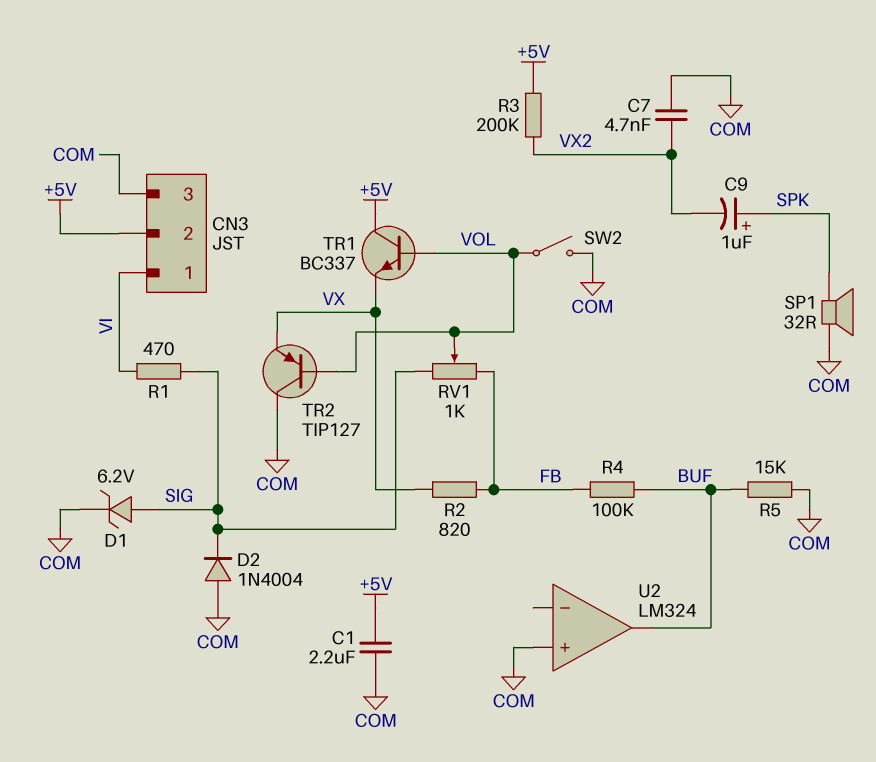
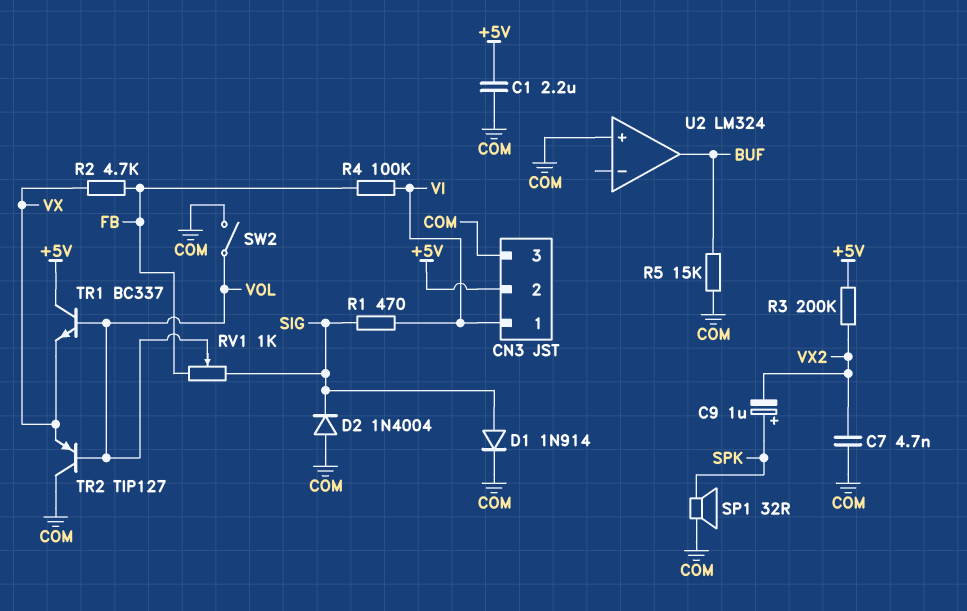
D1: zener 6.2V (A SIG, K COM) -> diode 1N914 (A SIG, K COM)
R2: 820 (FB, VX) -> 4.7k (FB, VX)
R4: 100k (BUF, FB) -> 100k (FB, VI)

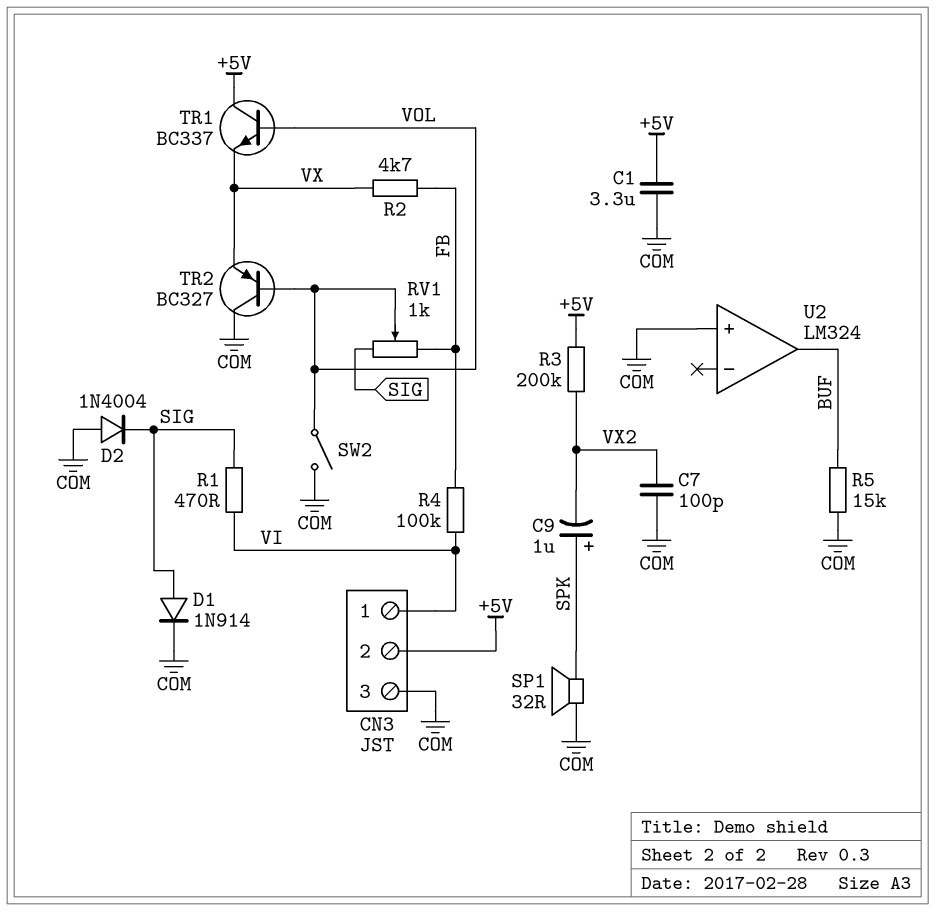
C1: 2.2uF (+5V, COM) -> 3.3uF (+5V, COM)
C7: 4.7nF (COM, VX2) -> 100pF (COM, VX2)
TR2: PNP TIP127 (B VOL, C COM, E VX) -> PNP BC327 (B VOL, C COM, E VX)

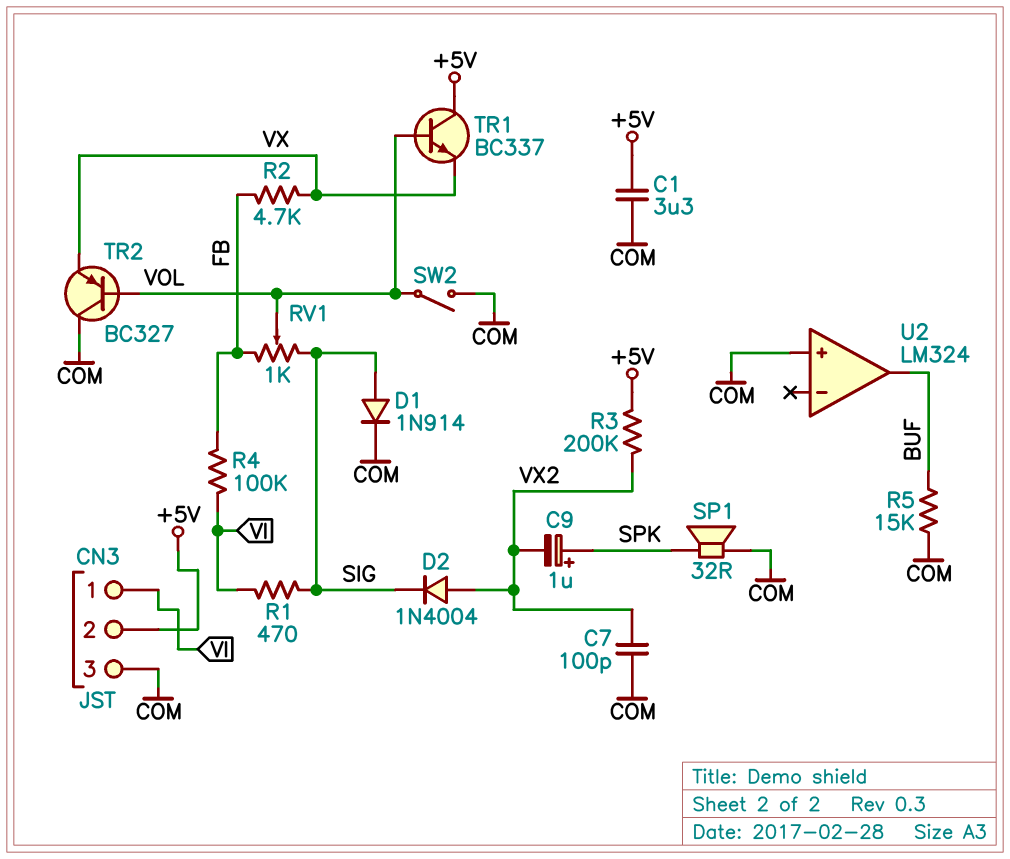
D2: diode 1N4004 (A COM, K SIG) -> diode 1N4004 (A VX2, K SIG)

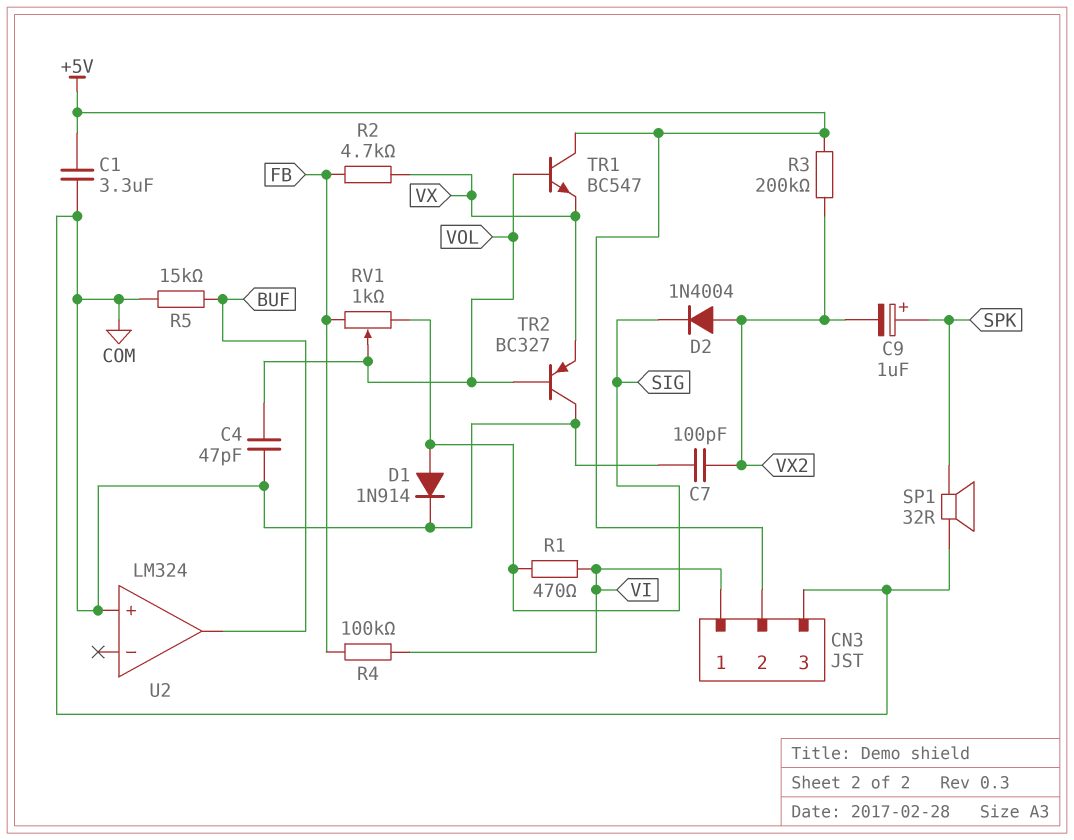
C4: none -> 47pF (COM, VOL)
SW2: switch (COM, VOL) -> none
TR1: NPN BC337 (B VOL, C +5V, E VX) -> NPN BC547 (B VOL, C +5V, E VX)

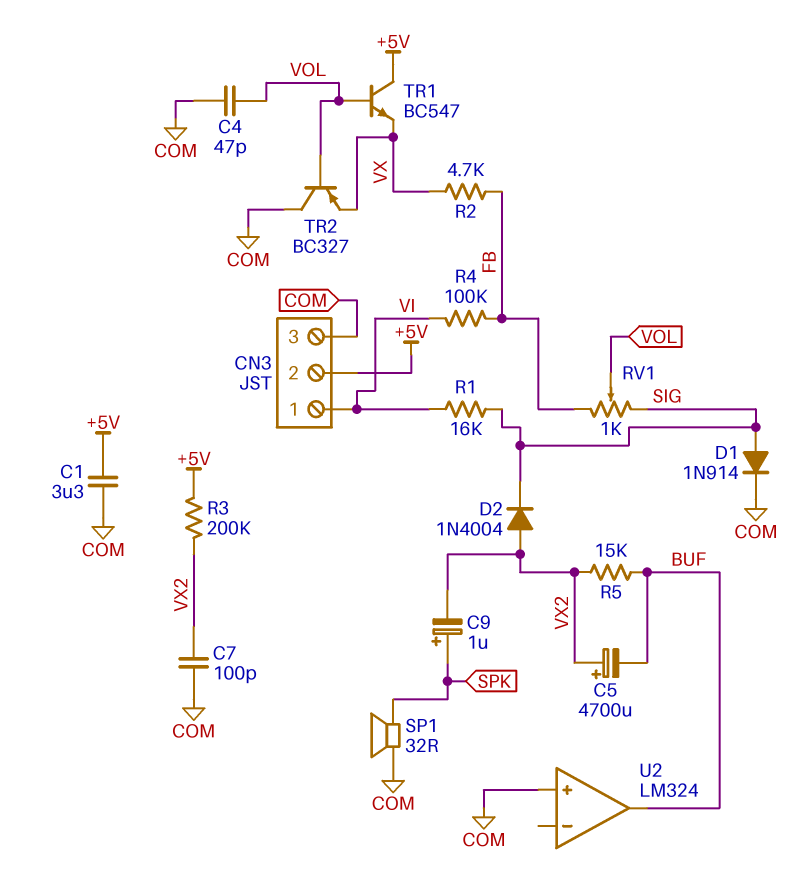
C5: none -> 4700uF (plus VX2, minus BUF)
R1: 470 (SIG, VI) -> 16k (SIG, VI)
R5: 15k (BUF, COM) -> 15k (BUF, VX2)

